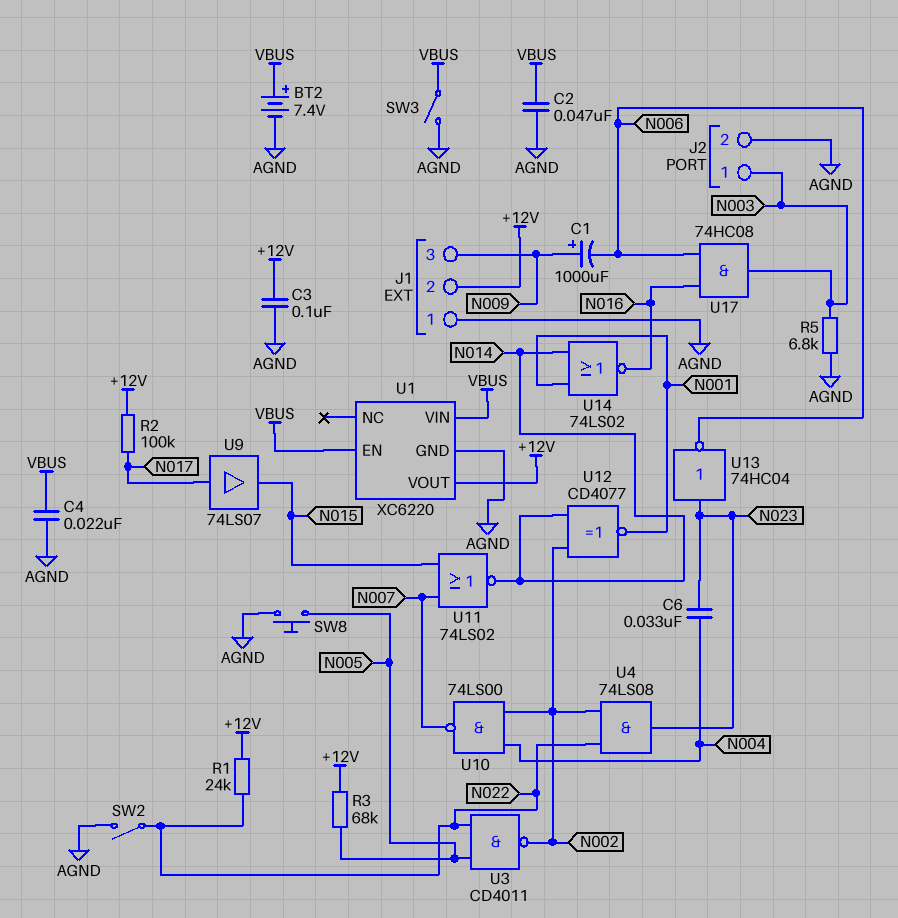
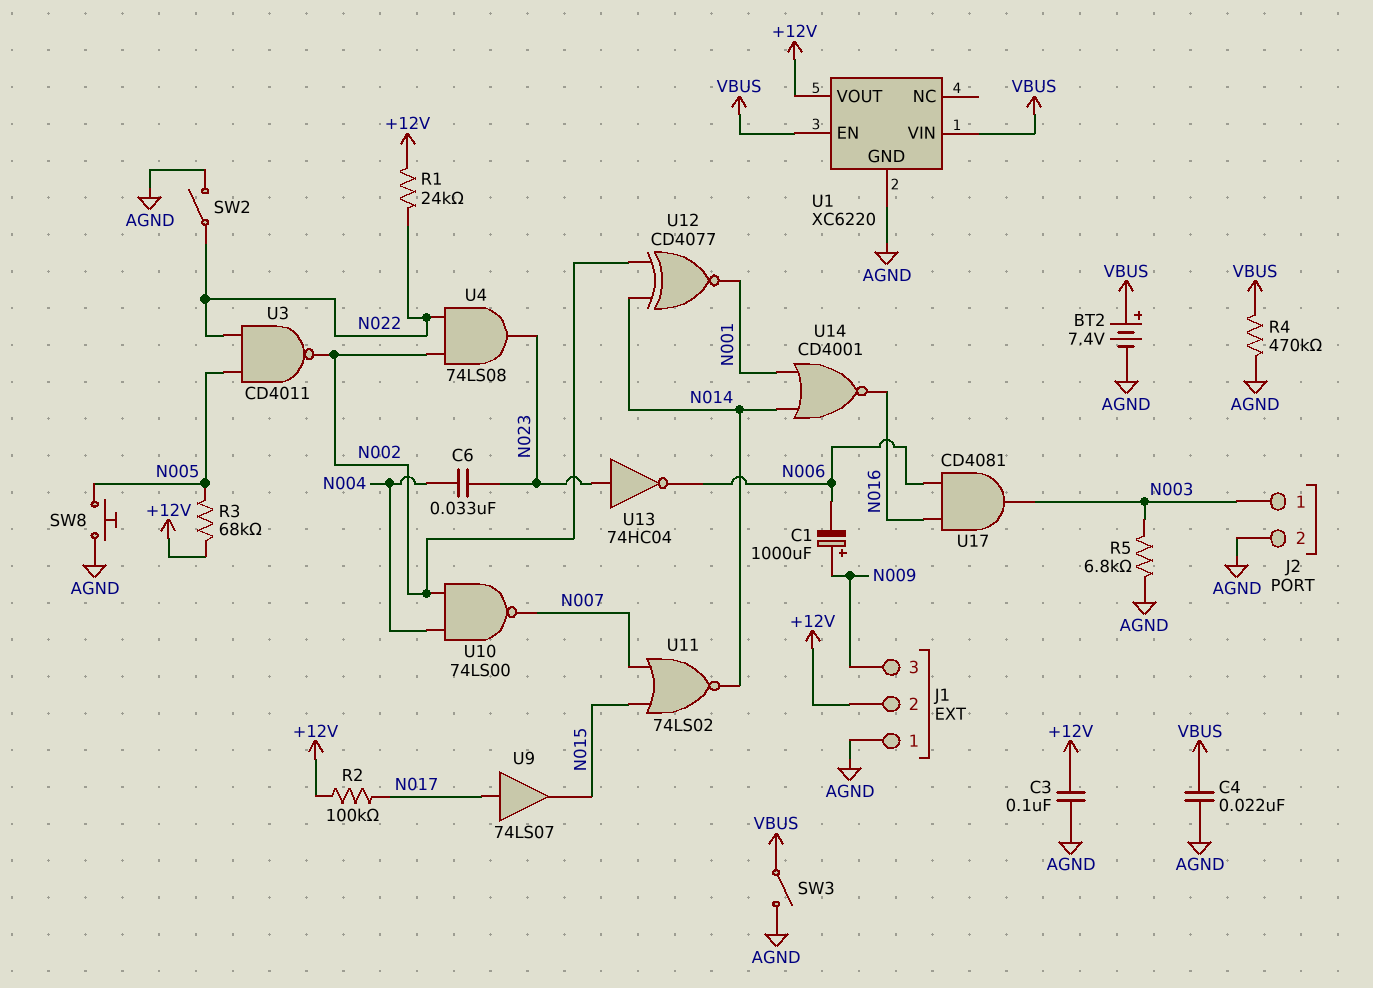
C2: 47nF (AGND, VBUS) -> none
R4: none -> 470k (AGND, VBUS)
U14: NOR 74LS02 (in N001, in N014, out N016) -> NOR CD4001 (in N001, in N014, out N016)
U17: AND 74HC08 (in N006, in N016, out N003) -> AND CD4081 (in N006, in N016, out N003)

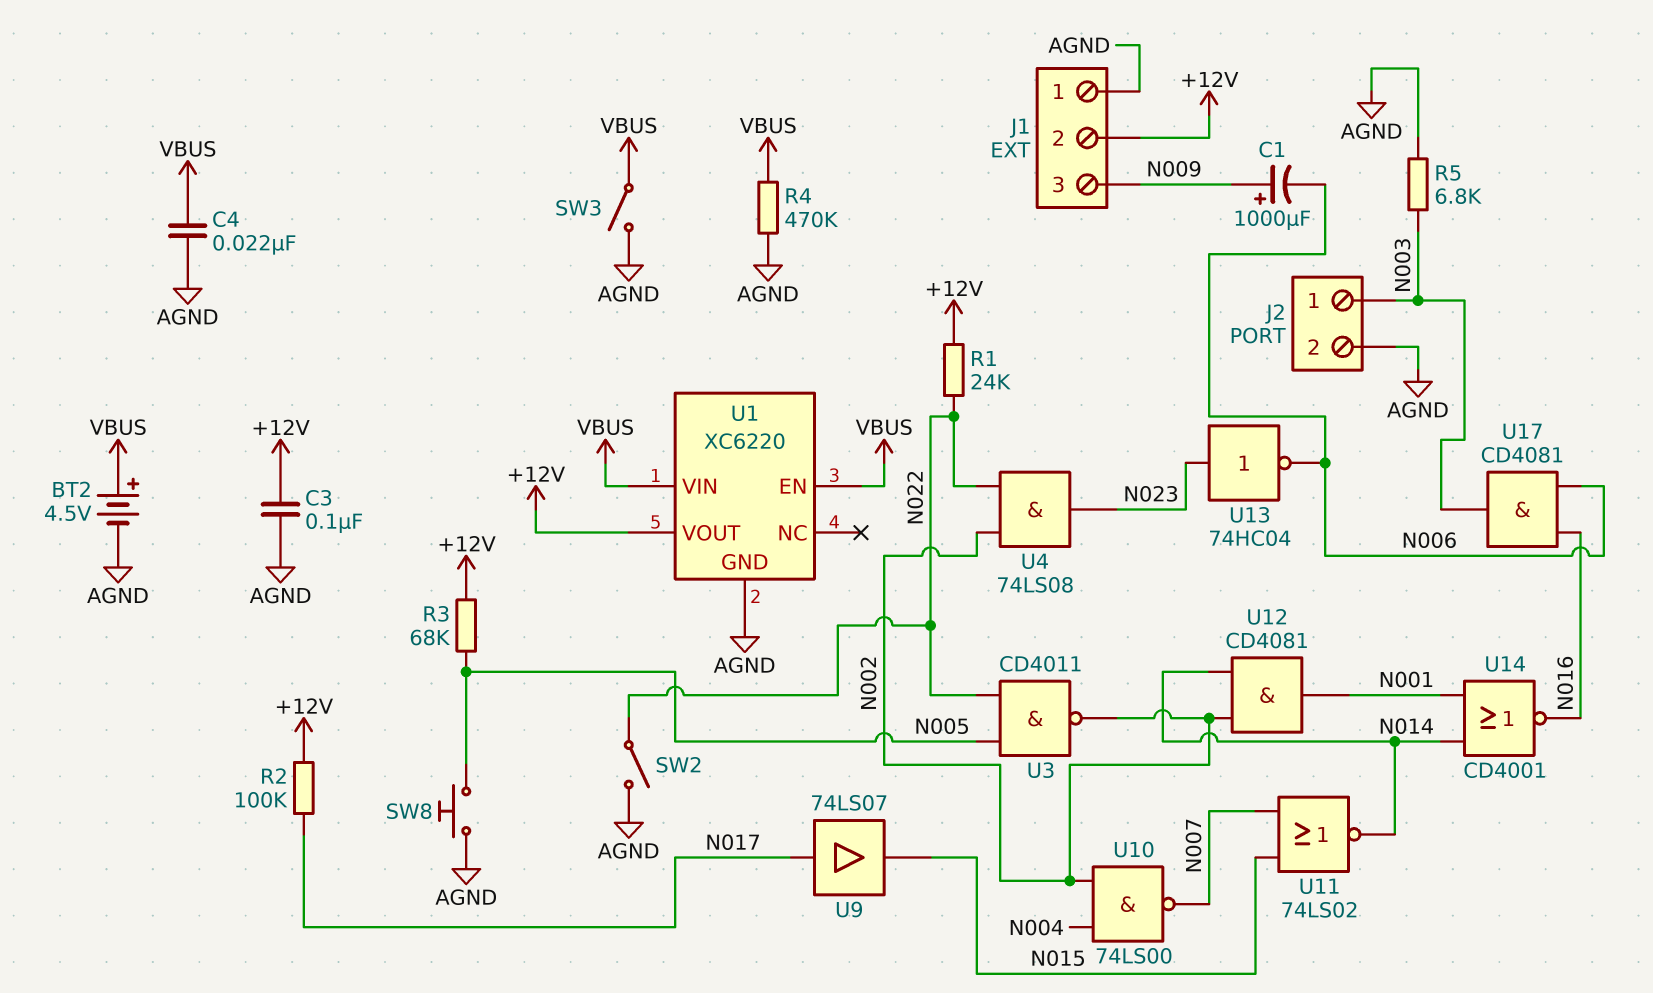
BT2: 7.4V (plus VBUS, minus AGND) -> 4.5V (plus VBUS, minus AGND)
C6: 33nF (N004, N023) -> none
U12: XNOR CD4077 (in N002, in N014, out N001) -> AND CD4081 (in N002, in N014, out N001)

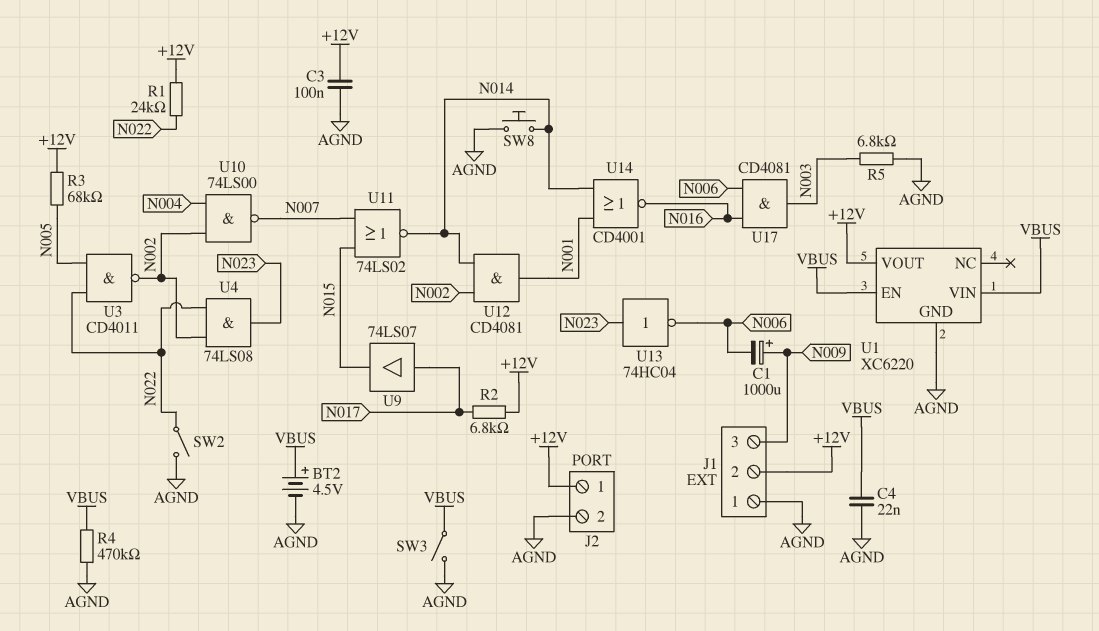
J2 pin 1: N003 -> +12V
R2: 100k (+12V, N017) -> 6.8k (+12V, N017)
SW8: button (AGND, N005) -> button (AGND, N014)

